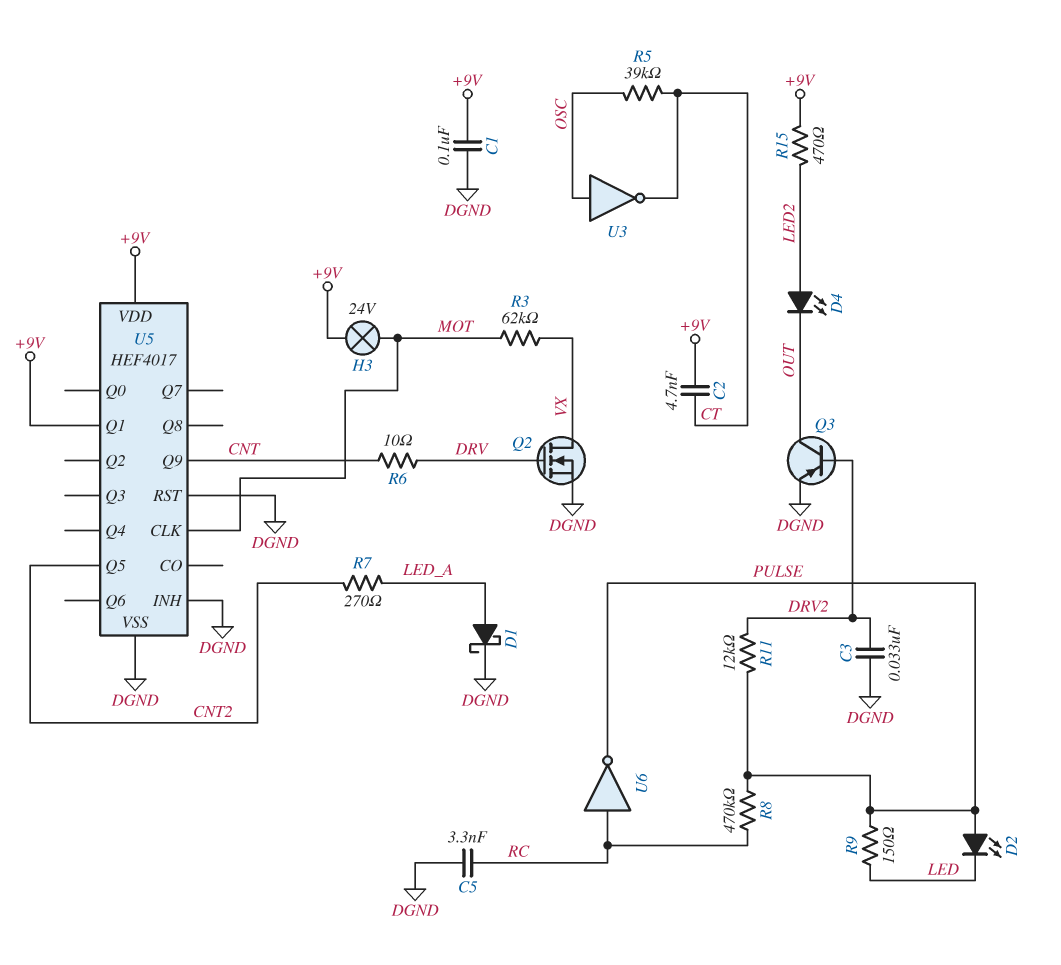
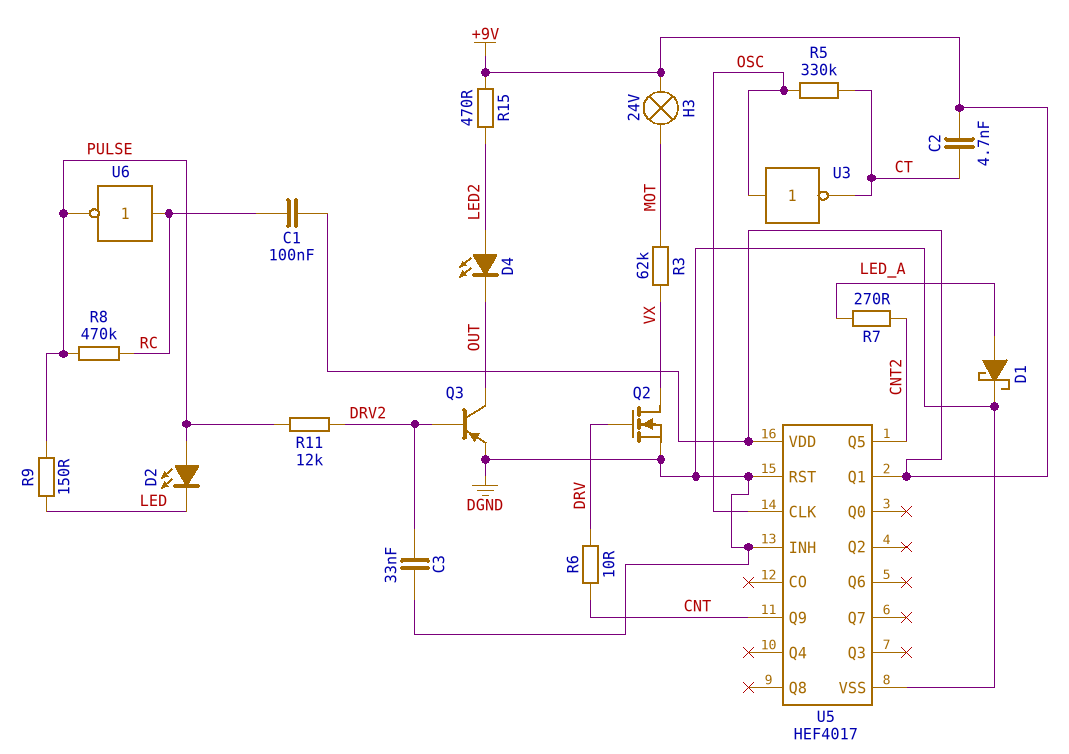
C1: 100nF (+9V, DGND) -> 100nF (+9V, RC)
C5: 3.3nF (DGND, RC) -> none
R5: 39k (CT, OSC) -> 330k (CT, OSC)
U5 pin CLK: MOT -> OSC

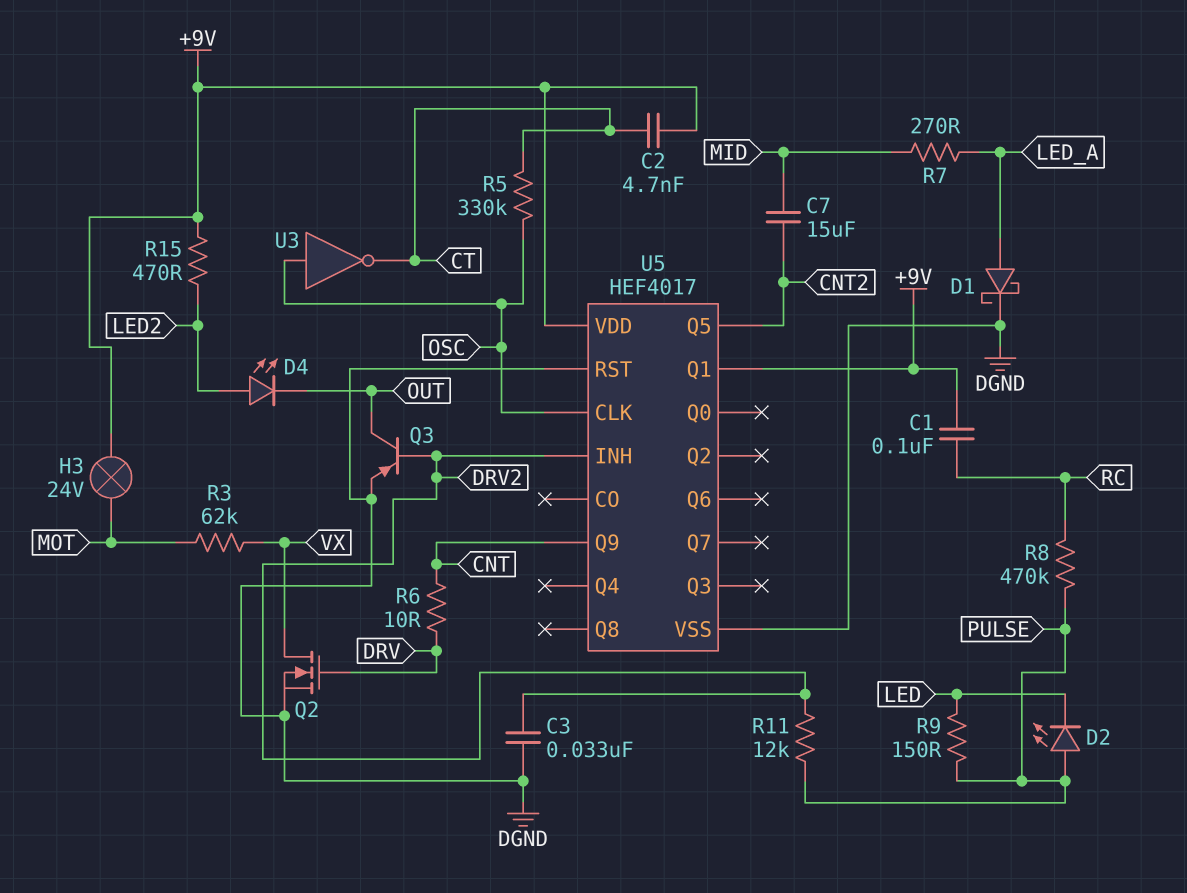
C7: none -> 15uF (CNT2, MID)
R7: 270 (CNT2, LED_A) -> 270 (LED_A, MID)
U5 pin INH: DGND -> DRV2
U6: NOT (in RC, out PULSE) -> none

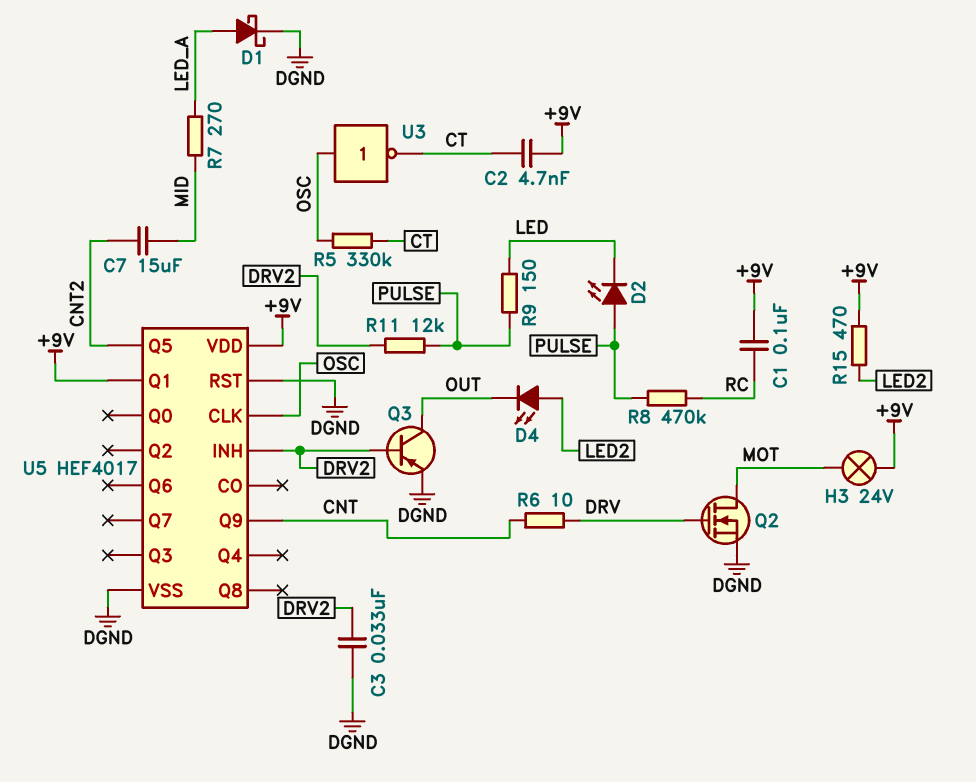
Q2: NMOS (G DRV, D VX, S DGND) -> NMOS (G DRV, D MOT, S DGND)
R3: 62k (MOT, VX) -> none

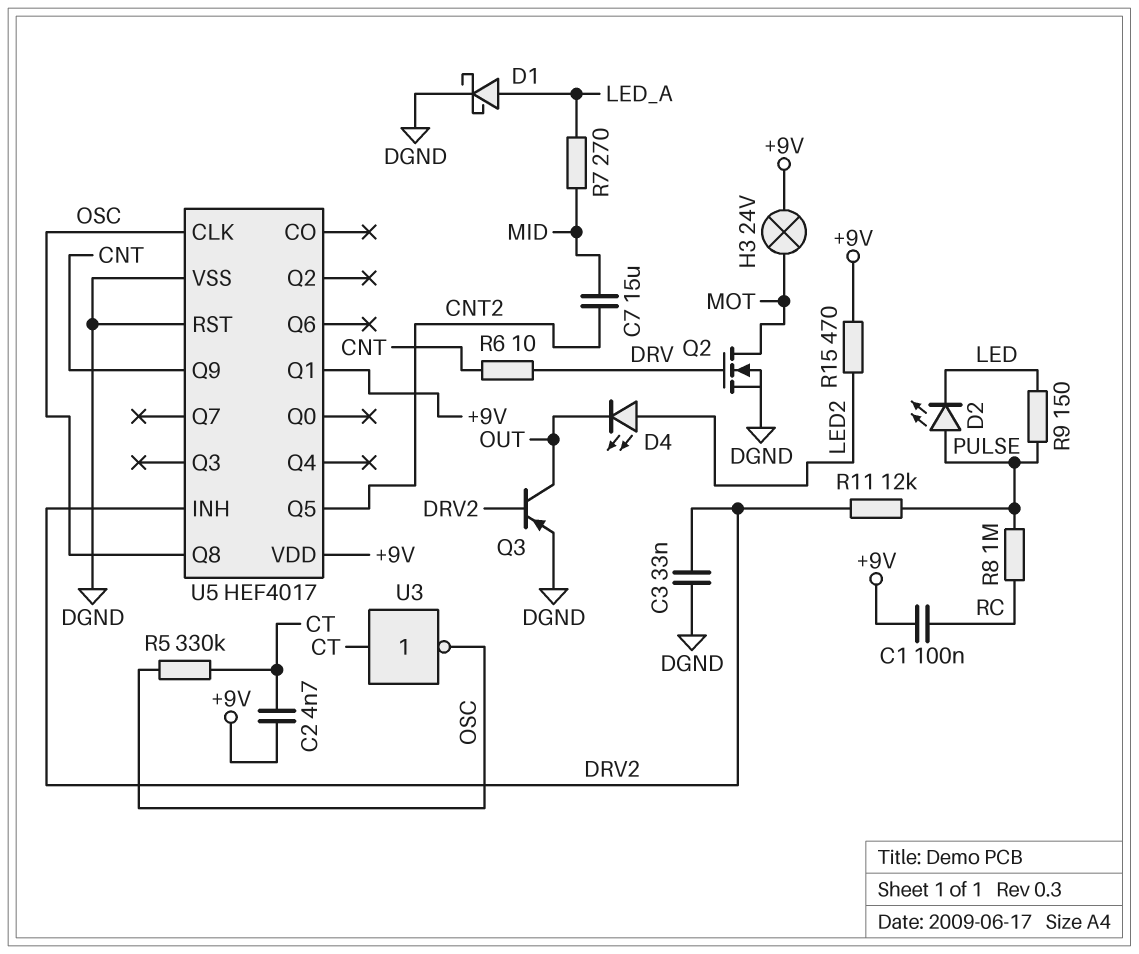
R8: 470k (PULSE, RC) -> 1M (PULSE, RC)
U3: NOT (in OSC, out CT) -> NOT (in CT, out OSC)
U5 pin Q8: none -> OSC

